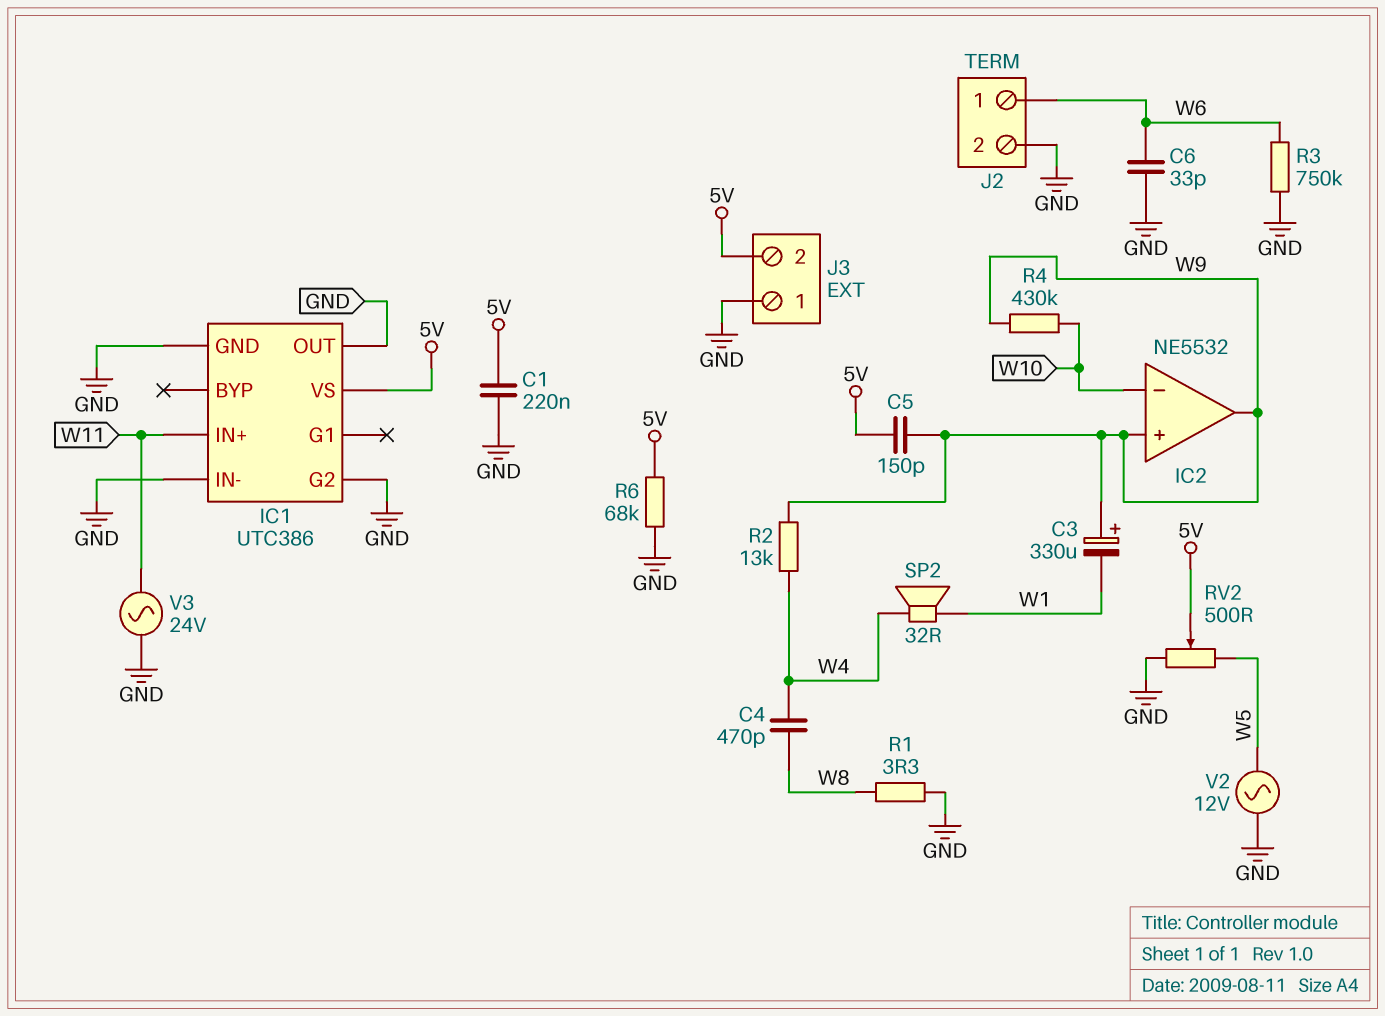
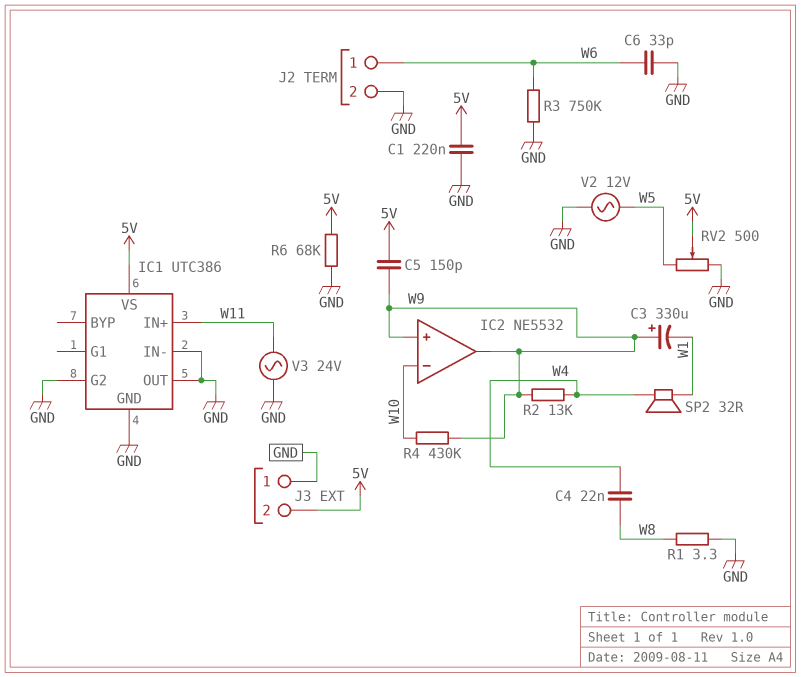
C4: 470pF (W4, W8) -> 22nF (W4, W8)

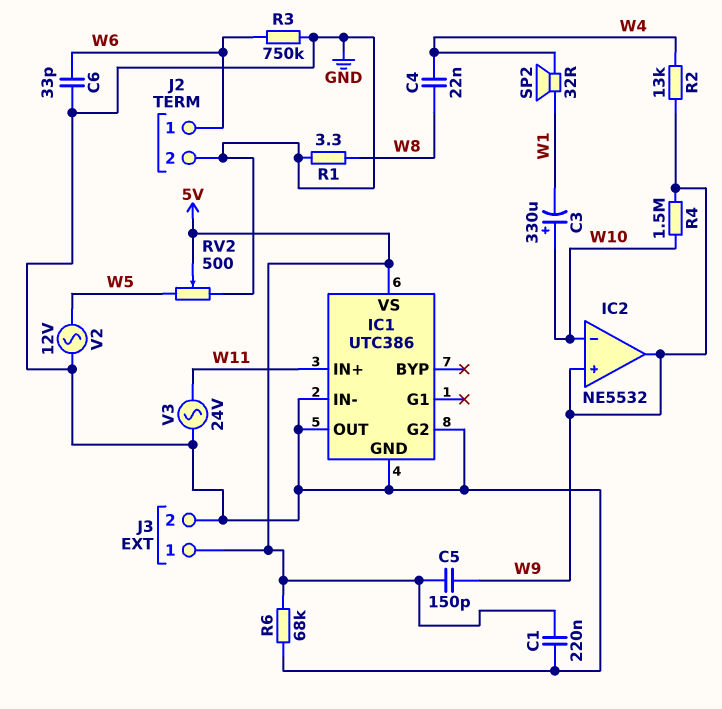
C3: 330uF (plus W9, minus W1) -> 330uF (plus W10, minus W1)
J3 pin 1: GND -> 5V
J3 pin 2: 5V -> GND
R4: 430k (W9, W10) -> 1.5M (W9, W10)

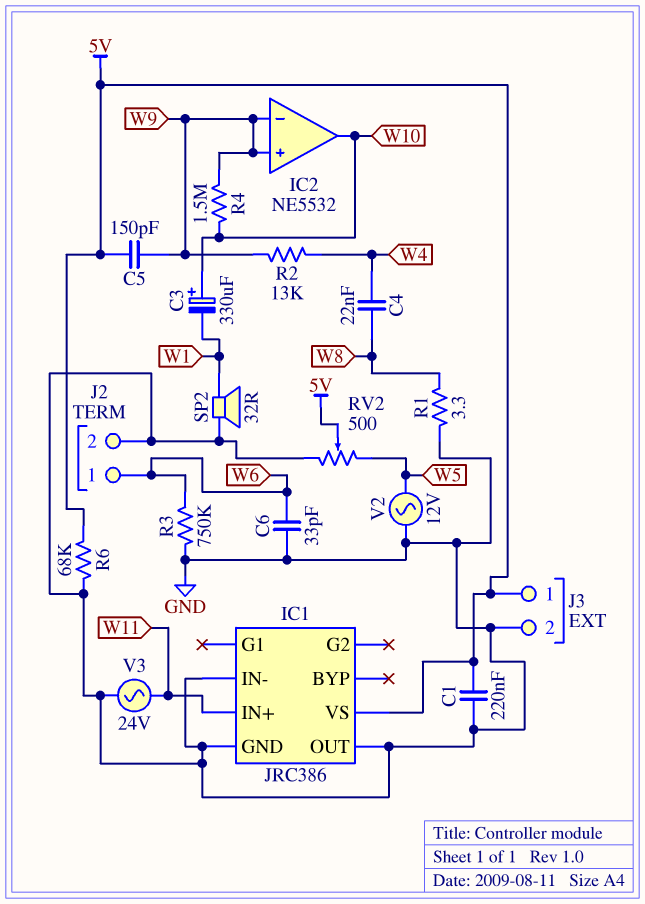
IC1: UTC386 -> JRC386
IC1 pin G2: GND -> none
IC2 pin in-: W10 -> W9
IC2 pin out: W9 -> W10
SP2: speaker 32R (W1, W4) -> speaker 32R (GND, W1)

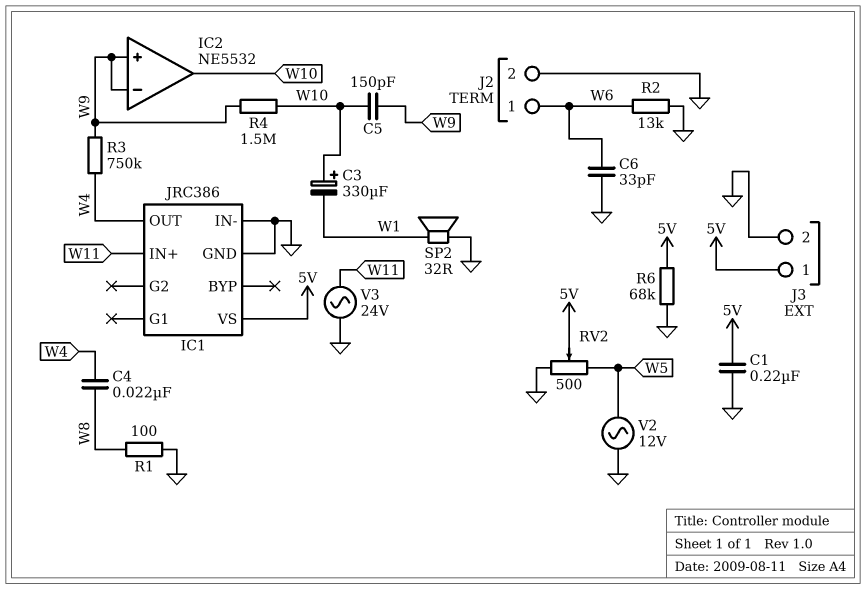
C5: 150pF (5V, W9) -> 150pF (W9, W10)
IC1 pin OUT: GND -> W4
R1: 3.3 (GND, W8) -> 100 (GND, W8)
R2: 13k (W4, W9) -> 13k (GND, W6)
R3: 750k (GND, W6) -> 750k (W4, W9)

